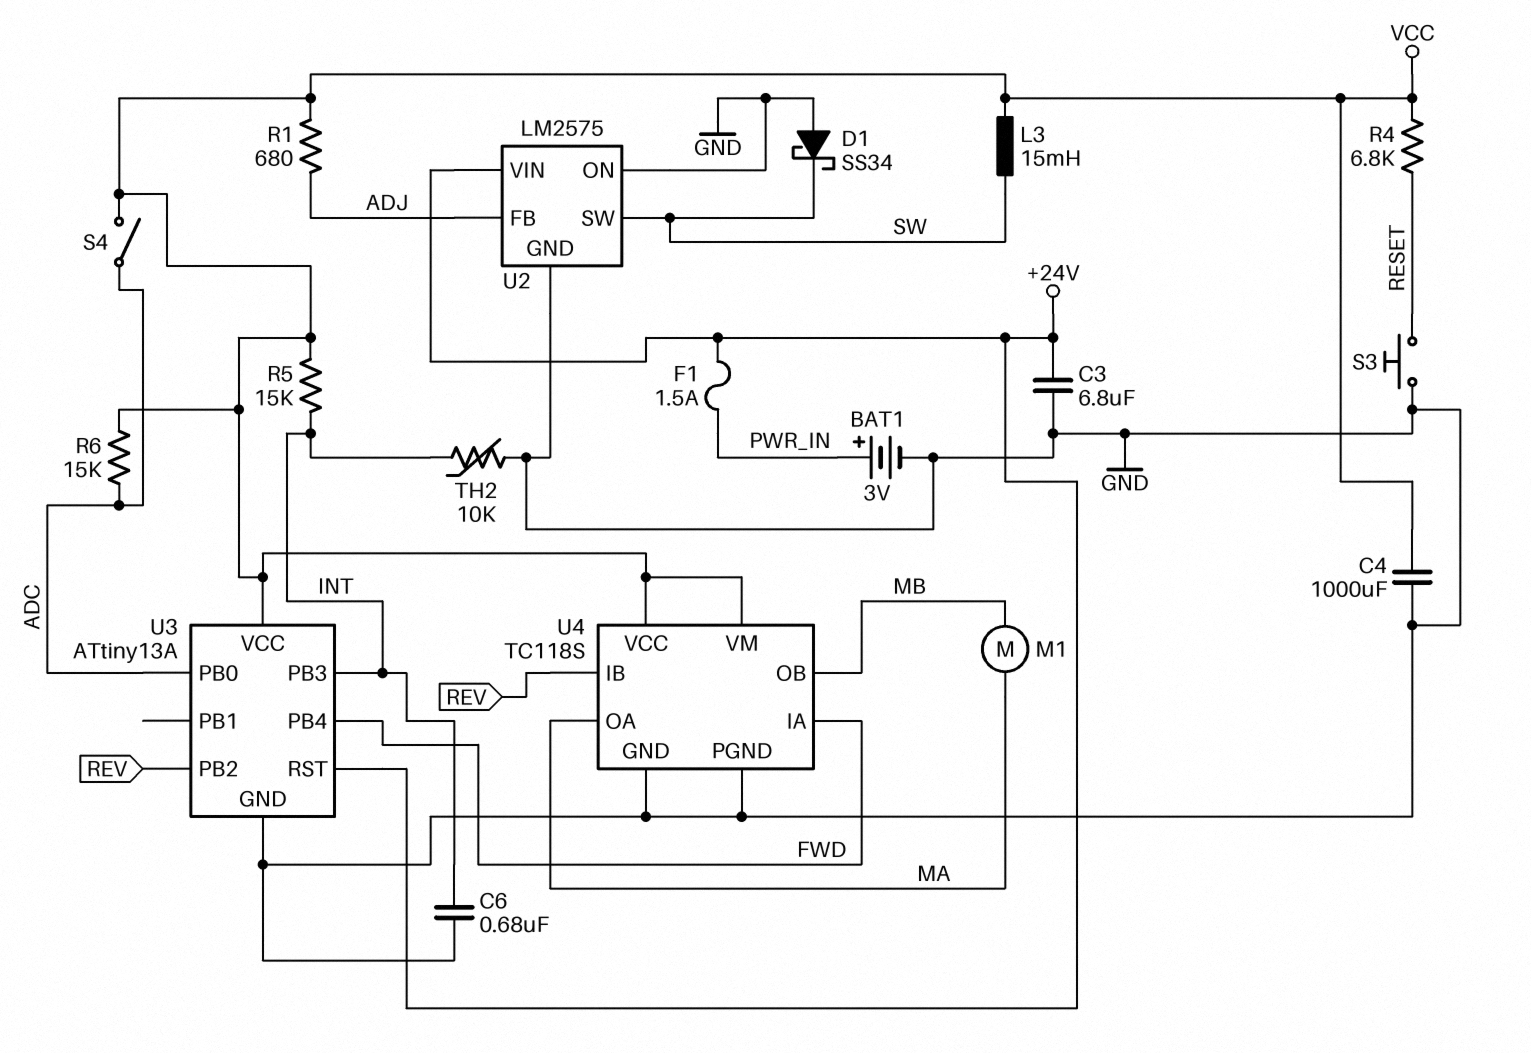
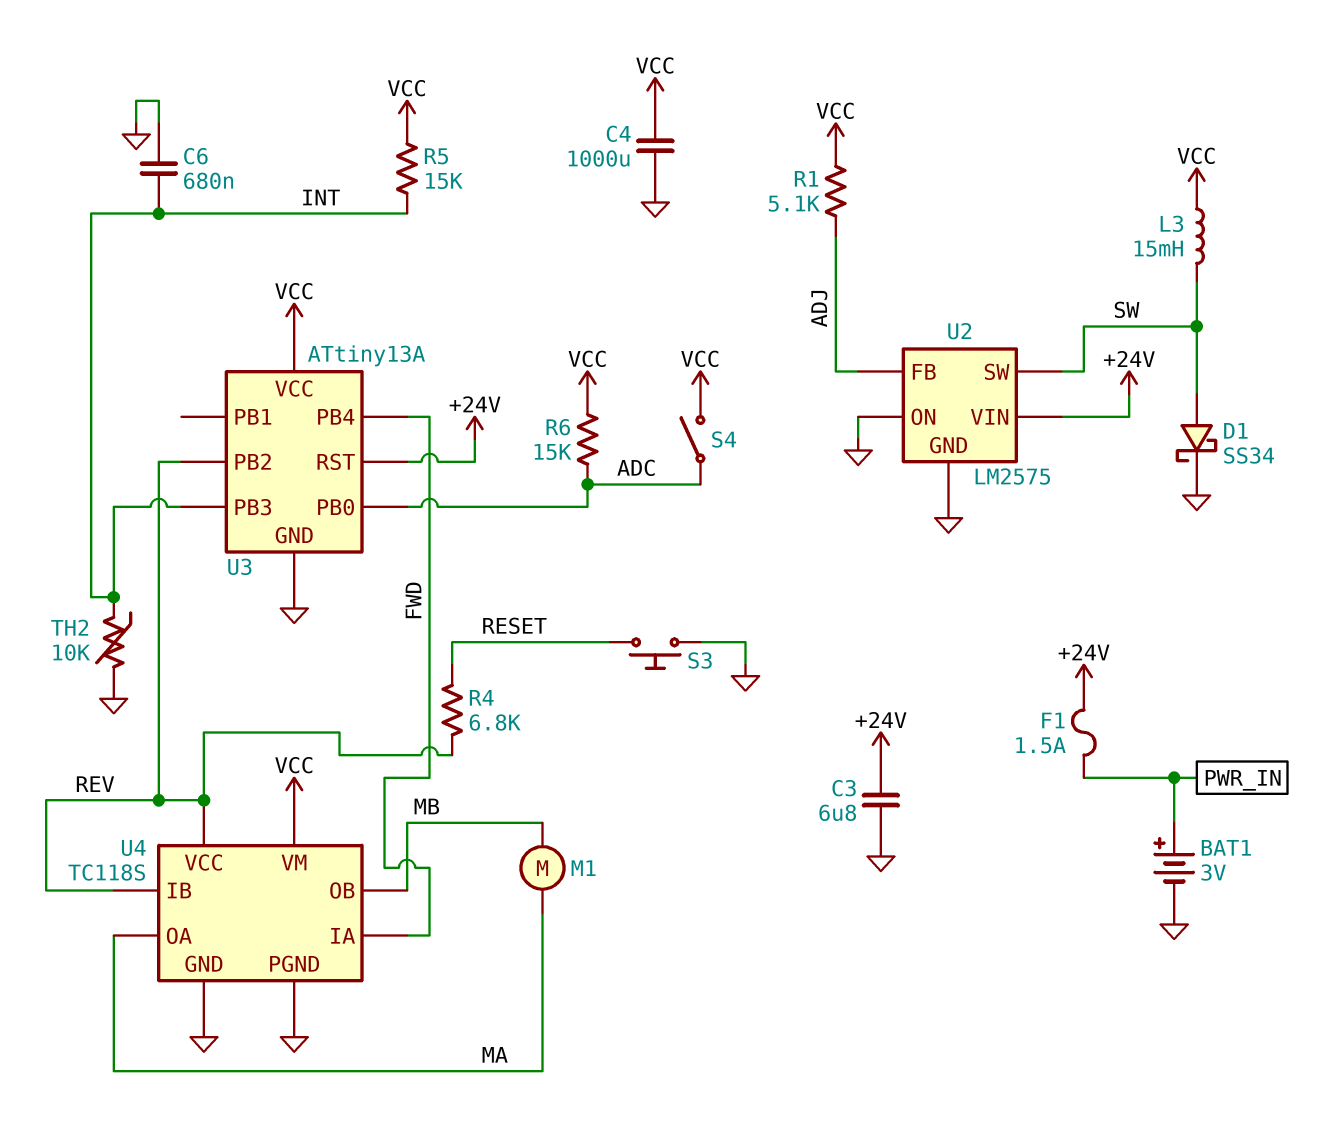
D1: schottky SS34 (A GND, K SW) -> schottky SS34 (A SW, K GND)
R1: 680 (ADJ, VCC) -> 5.1k (ADJ, VCC)
R4: 6.8k (RESET, VCC) -> 6.8k (RESET, REV)
U4 pin VCC: VCC -> REV

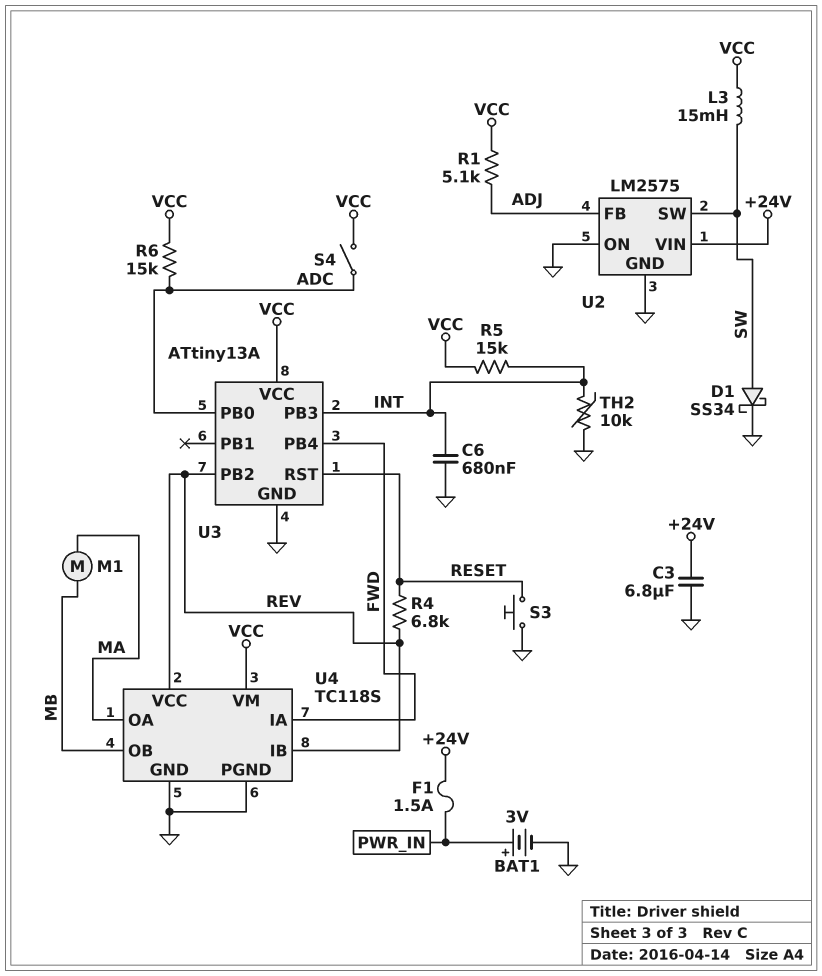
C4: 1000uF (GND, VCC) -> none
U3 pin RST: +24V -> RESET

